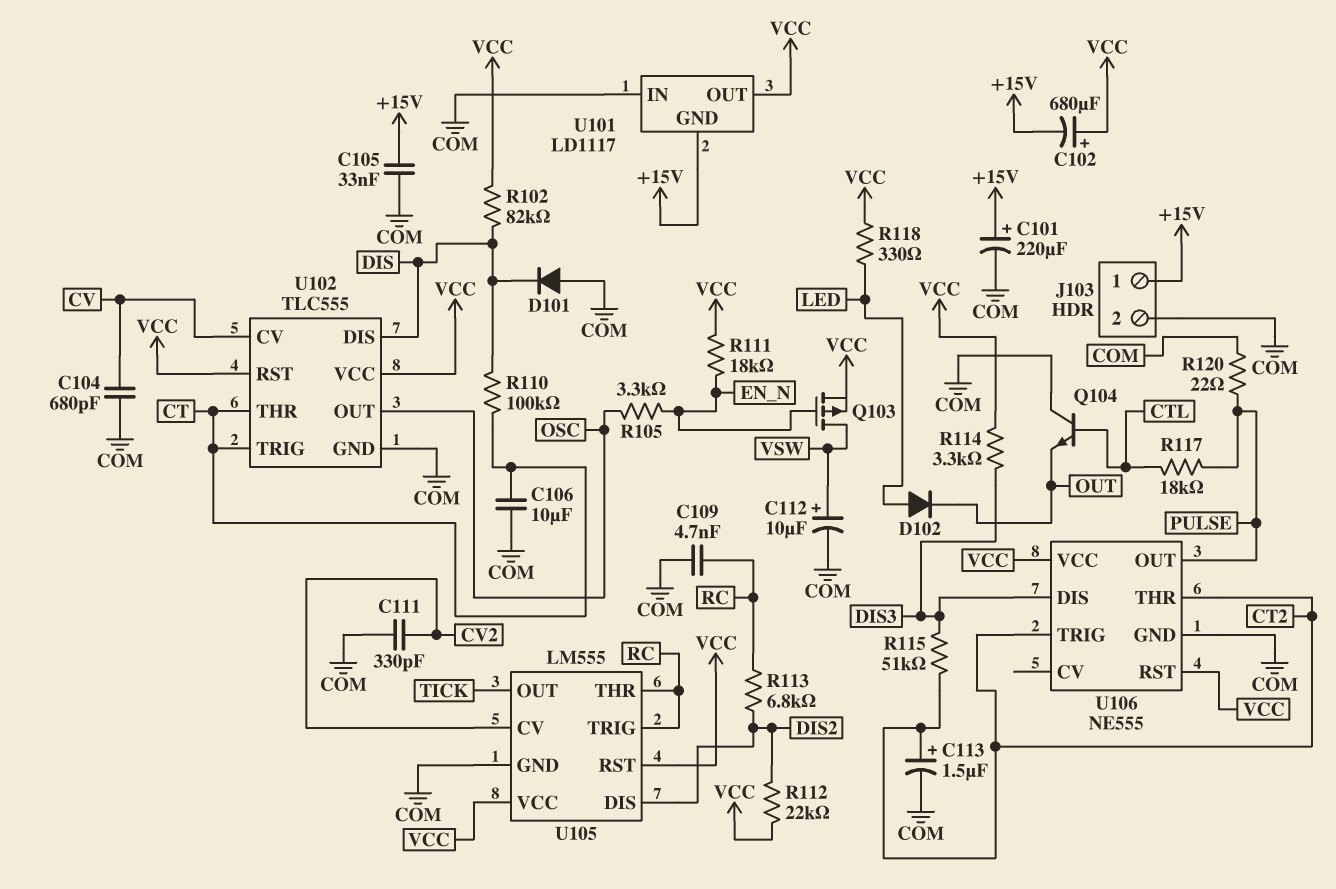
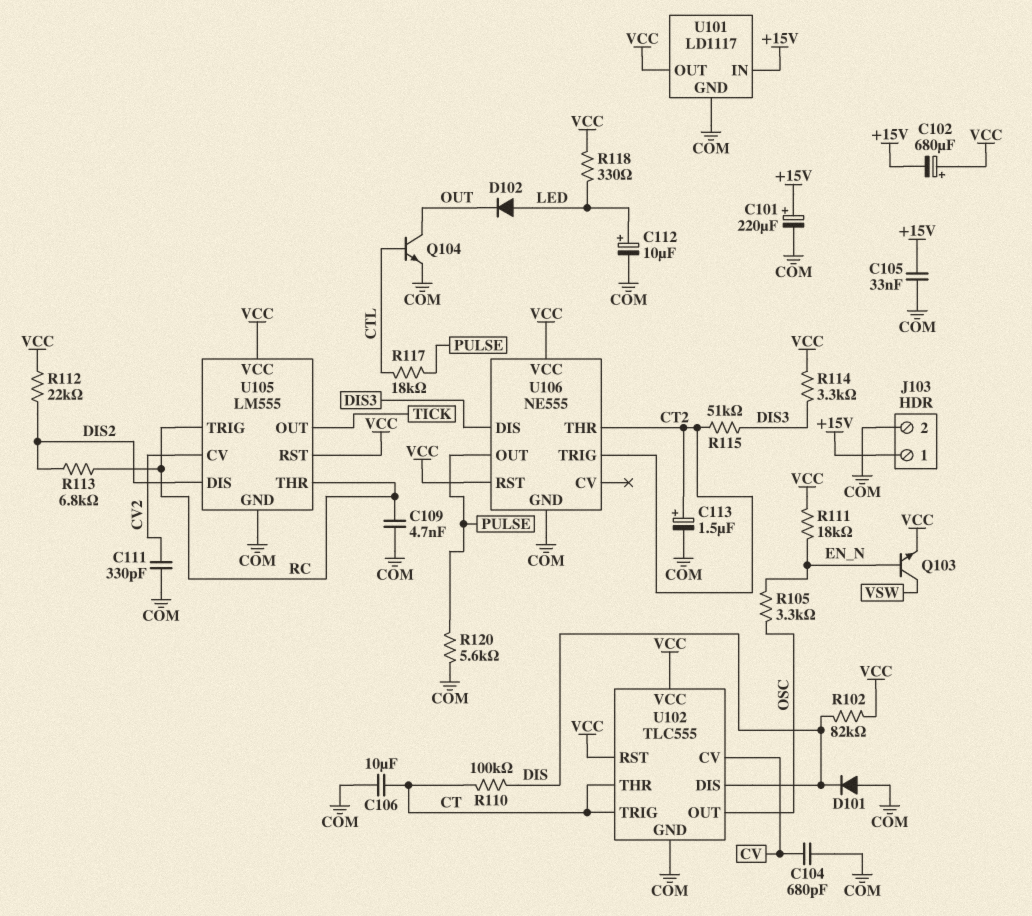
C112: 10uF (plus VSW, minus COM) -> 10uF (plus LED, minus COM)
Q103: PMOS (G EN_N, D VSW, S VCC) -> NPN (B EN_N, C VSW, E VCC)
Q104: NPN (B CTL, C COM, E OUT) -> NPN (B CTL, C OUT, E COM)
R120: 22 (COM, PULSE) -> 5.6k (COM, PULSE)
U101 pin GND: +15V -> COM
U101 pin IN: COM -> +15V

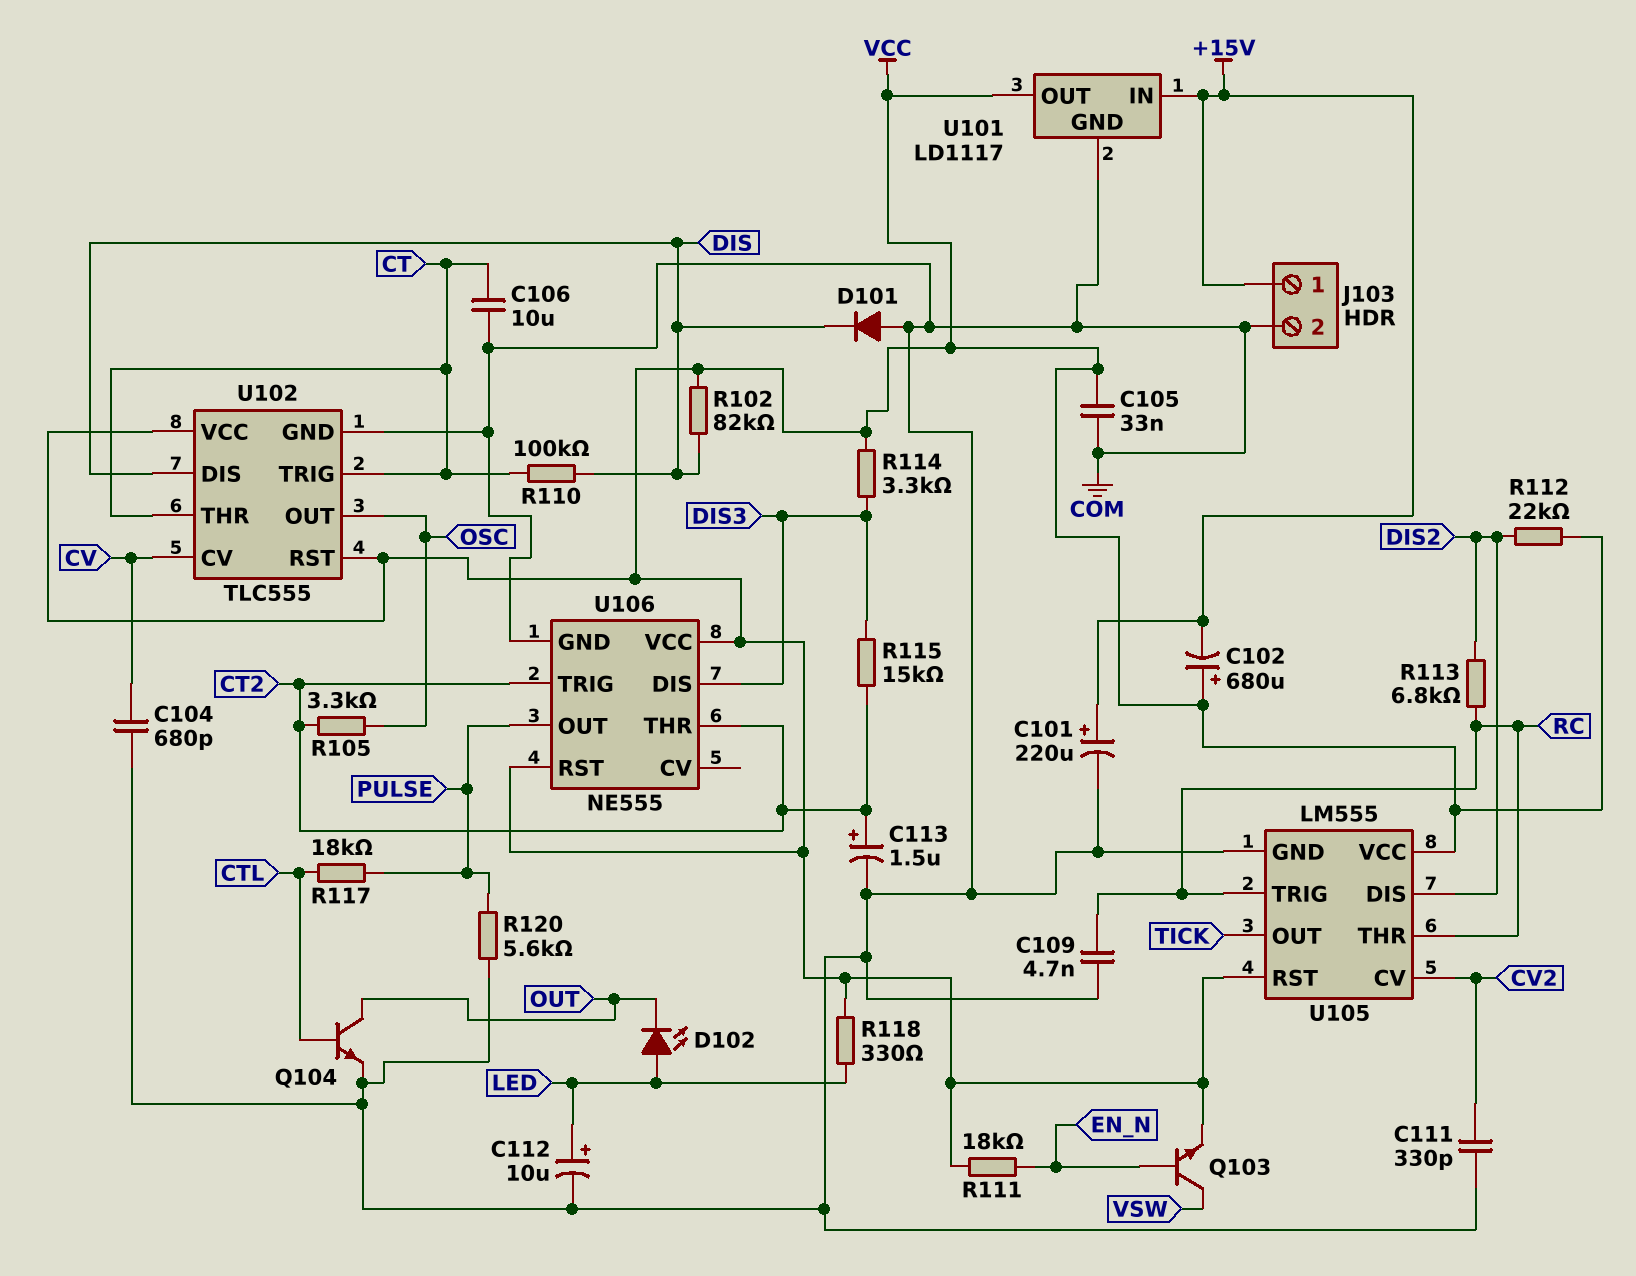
C105: 33nF (+15V, COM) -> 33nF (COM, VCC)
D102: diode (A LED, K OUT) -> LED (A LED, K OUT)
R105: 3.3k (EN_N, OSC) -> 3.3k (CT2, OSC)
R115: 51k (CT2, DIS3) -> 15k (CT2, DIS3)

